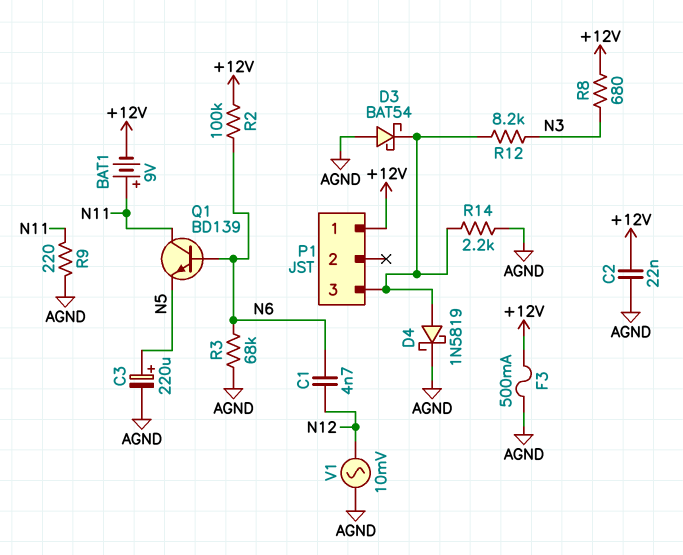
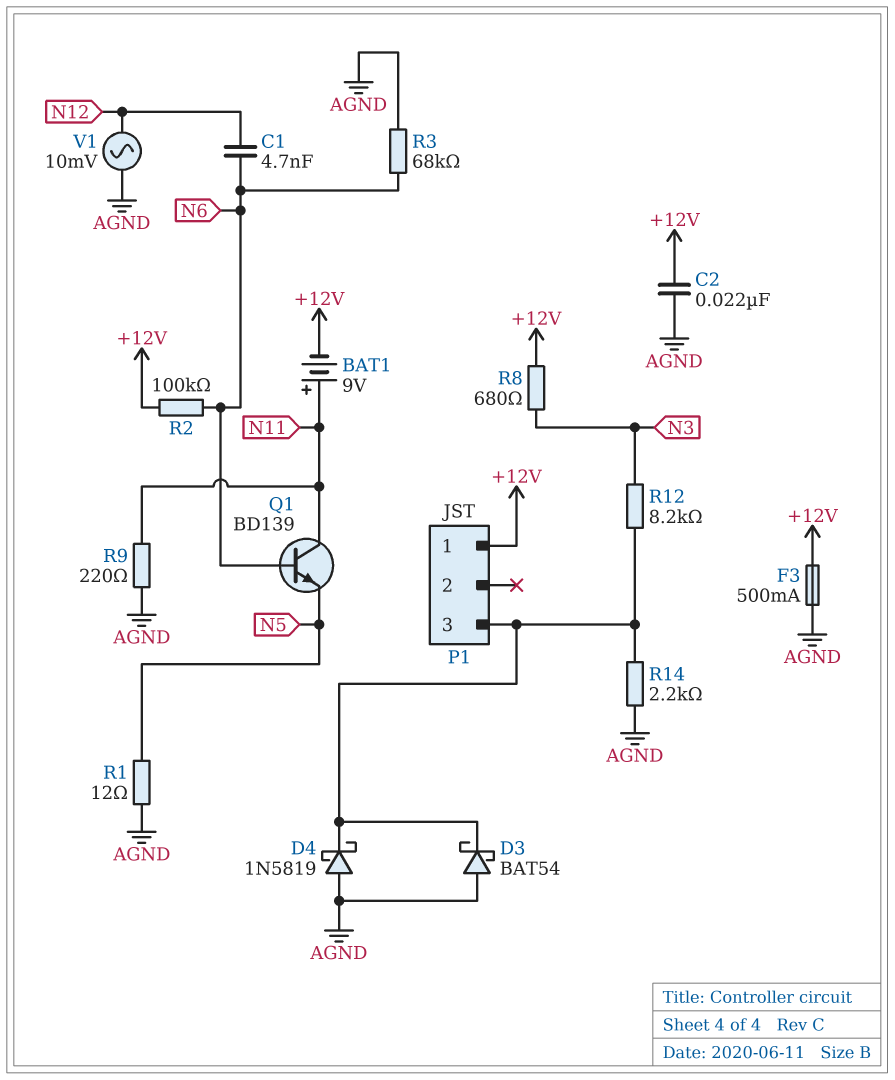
C3: 220uF (plus N5, minus AGND) -> none
D4: schottky 1N5819 (A P1/3, K AGND) -> schottky 1N5819 (A AGND, K P1/3)
R1: none -> 12 (AGND, N5)

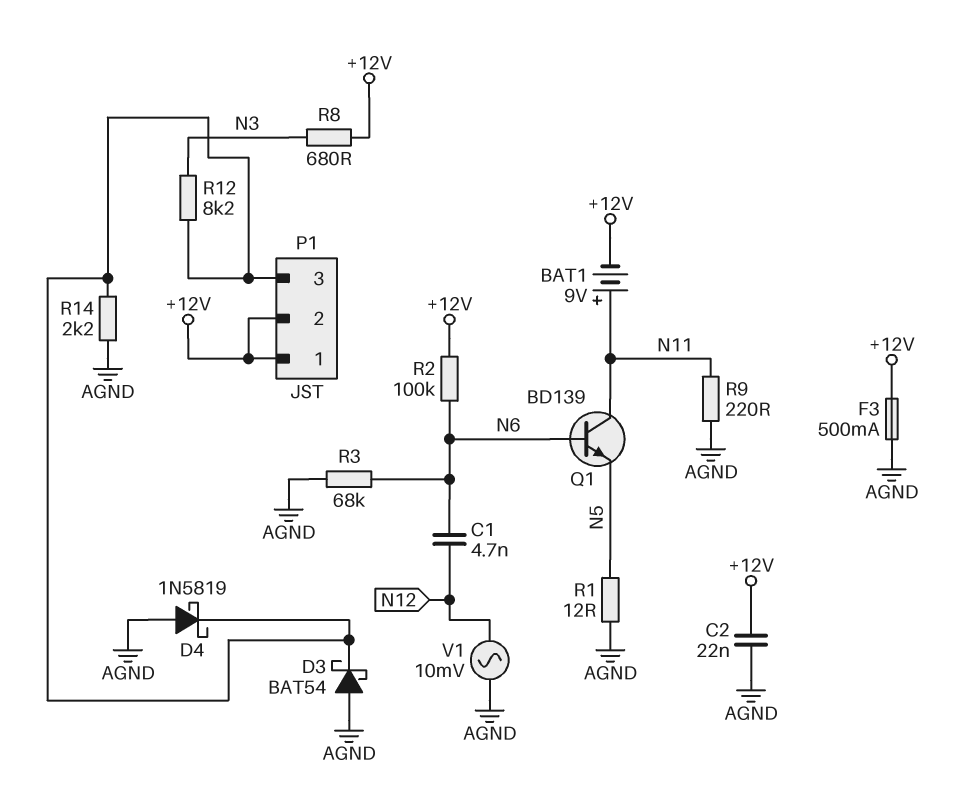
P1 pin 2: none -> +12V

